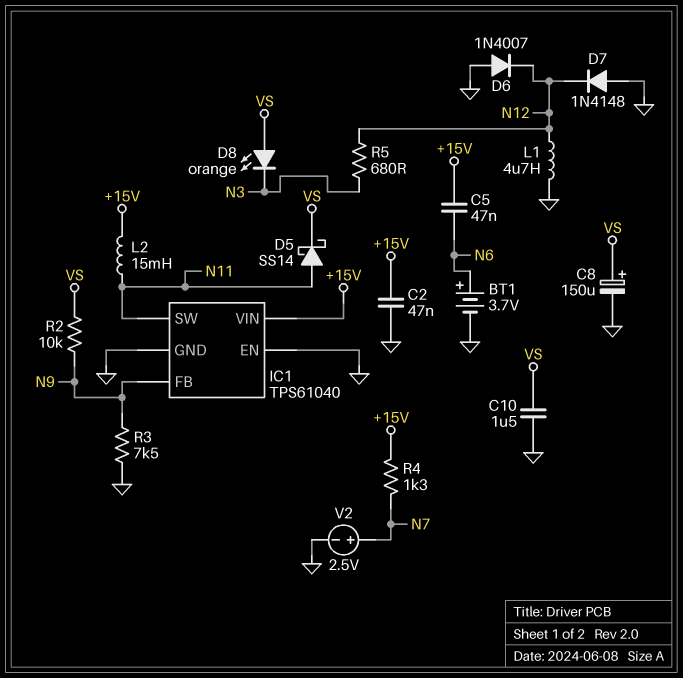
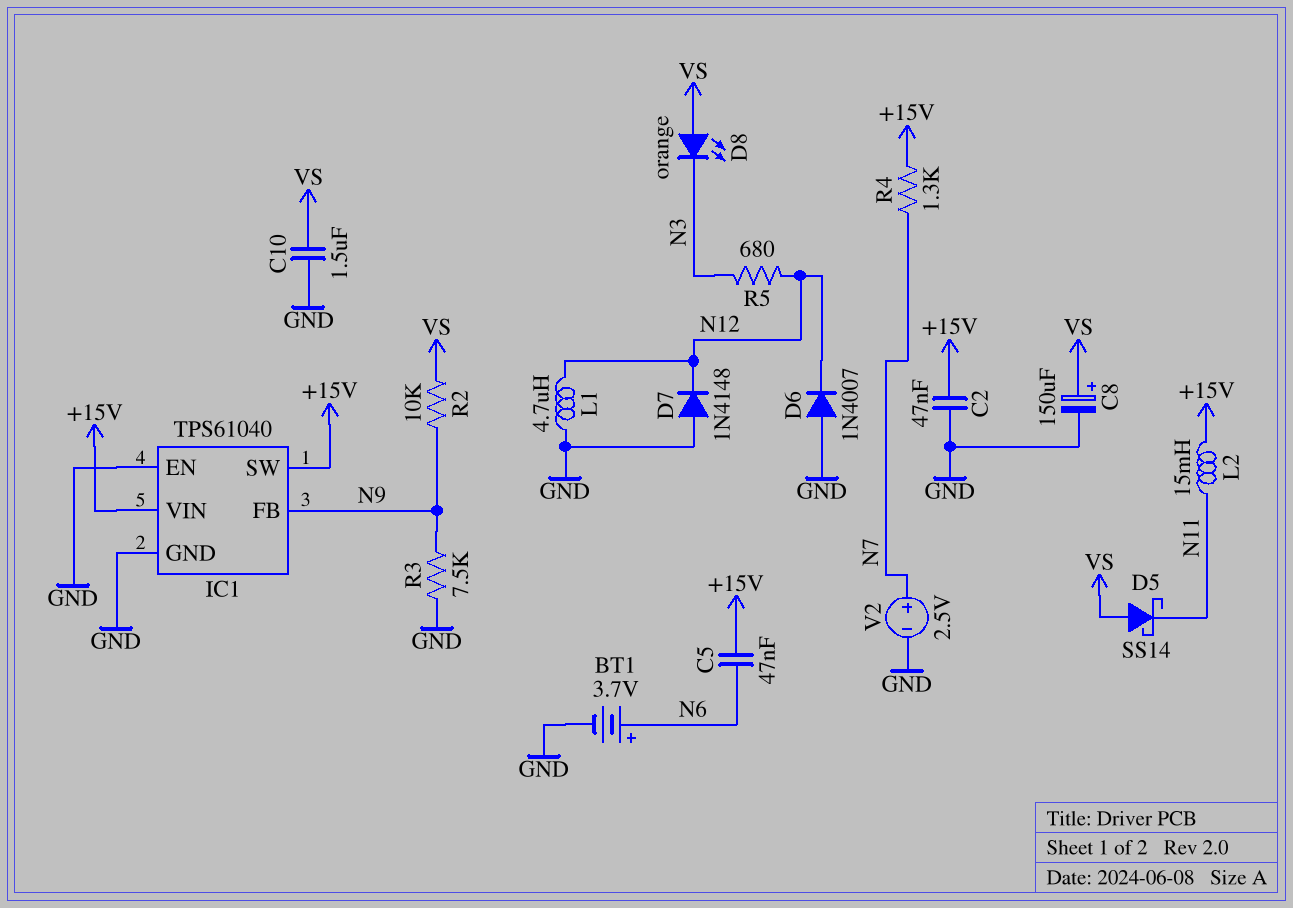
D5: schottky SS14 (A N11, K VS) -> schottky SS14 (A VS, K N11)
IC1 pin SW: N11 -> +15V

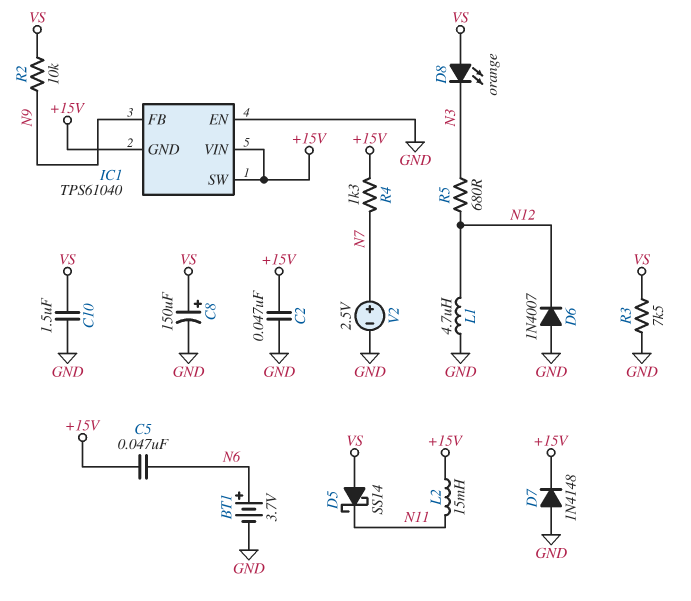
D7: diode 1N4148 (A GND, K N12) -> diode 1N4148 (A GND, K +15V)
IC1 pin GND: GND -> +15V
R3: 7.5k (GND, N9) -> 7.5k (GND, VS)

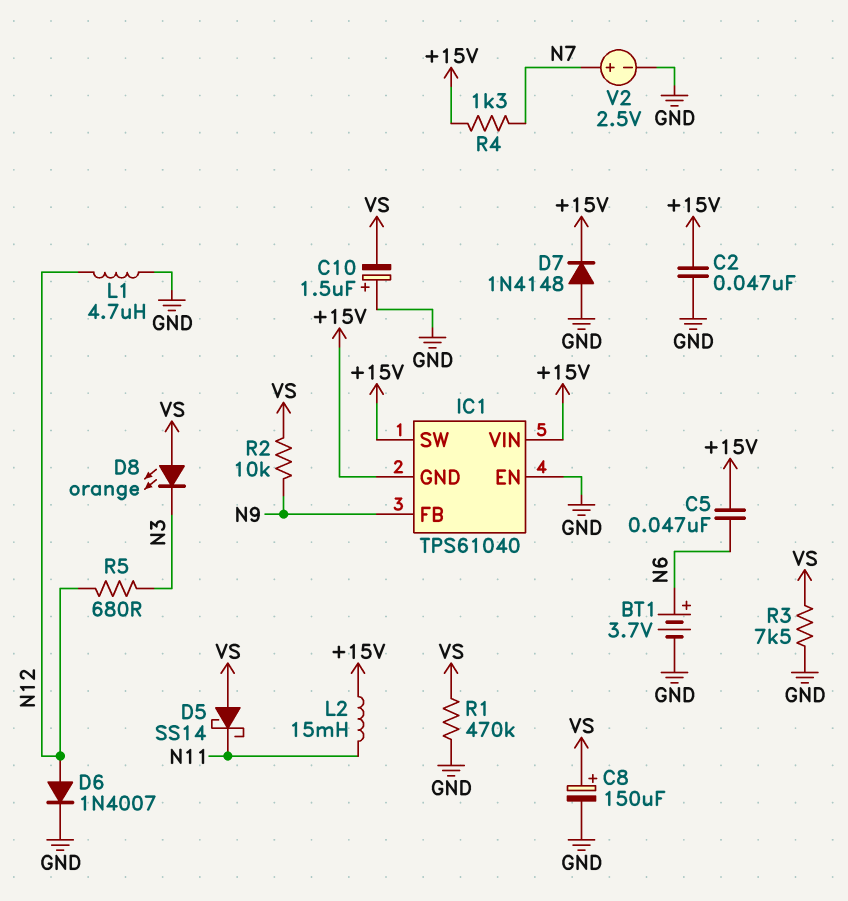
C10: 1.5uF (GND, VS) -> 1.5uF (plus GND, minus VS)
D6: diode 1N4007 (A GND, K N12) -> diode 1N4007 (A N12, K GND)
R1: none -> 470k (GND, VS)

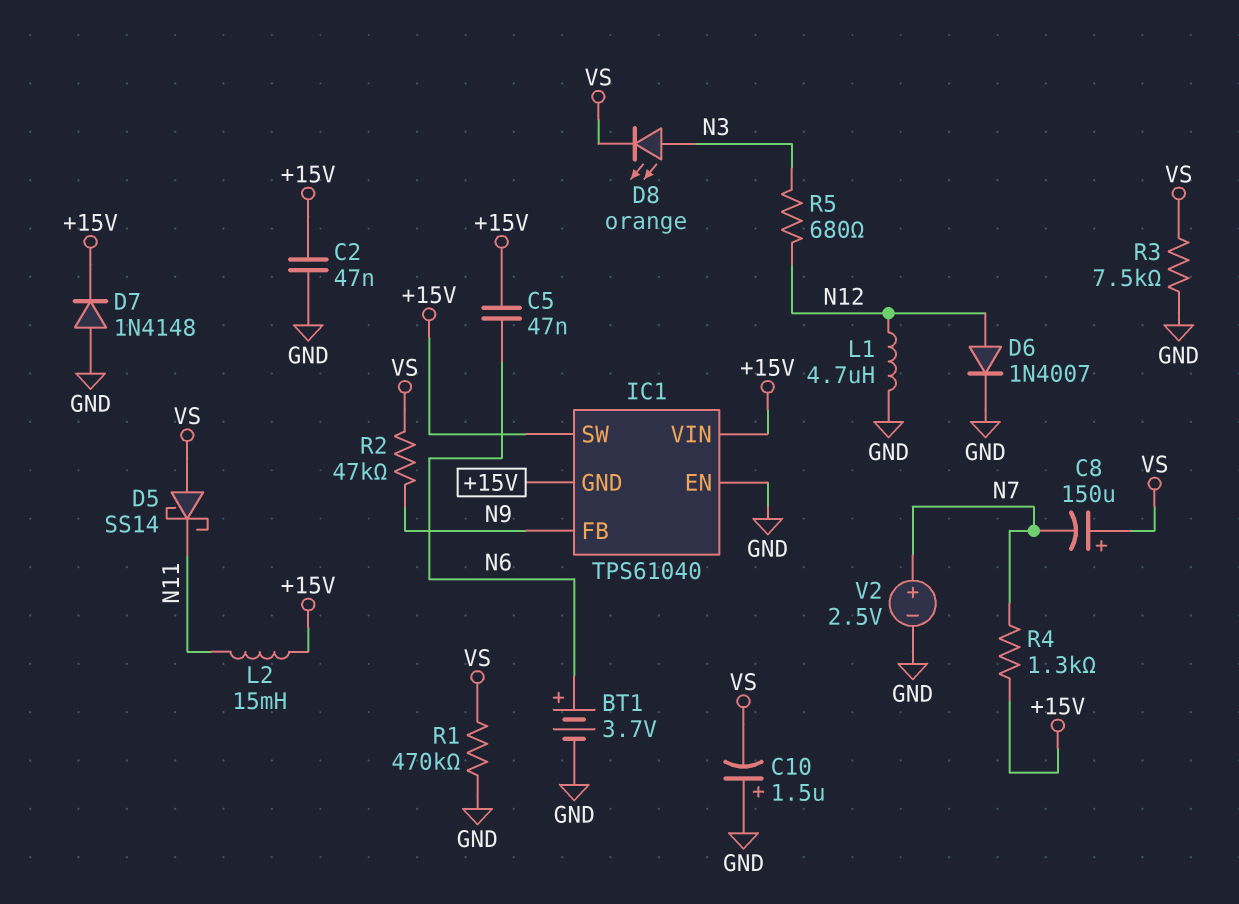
C8: 150uF (plus VS, minus GND) -> 150uF (plus VS, minus N7)
D8: LED orange (A VS, K N3) -> LED orange (A N3, K VS)
R2: 10k (N9, VS) -> 47k (N9, VS)

